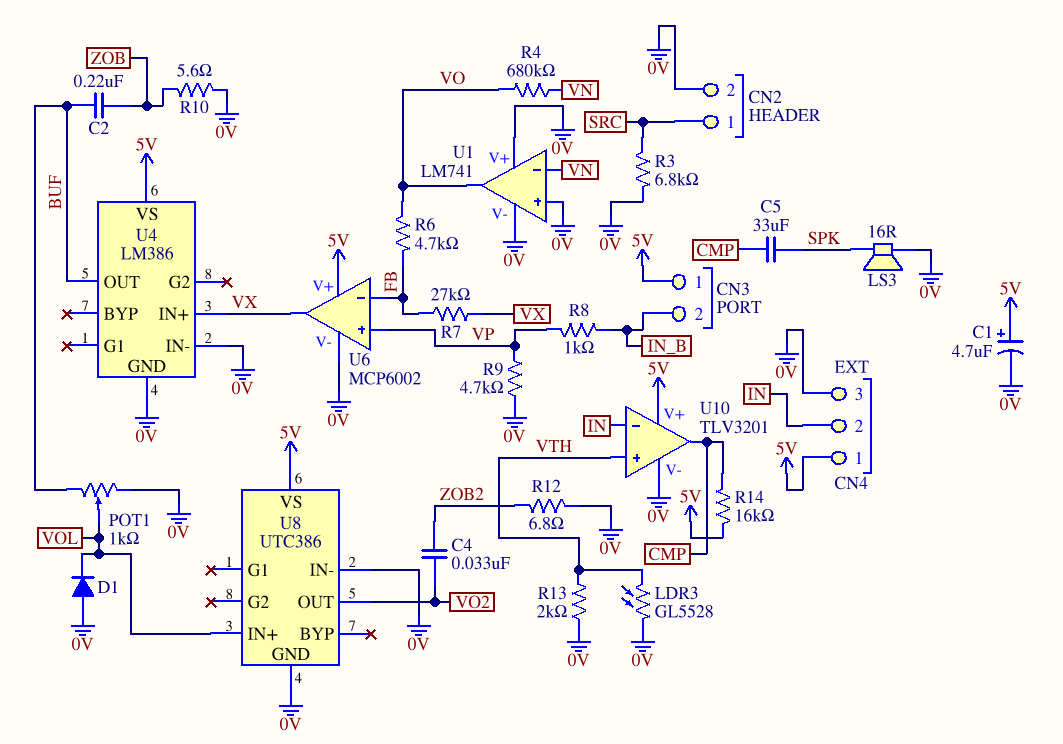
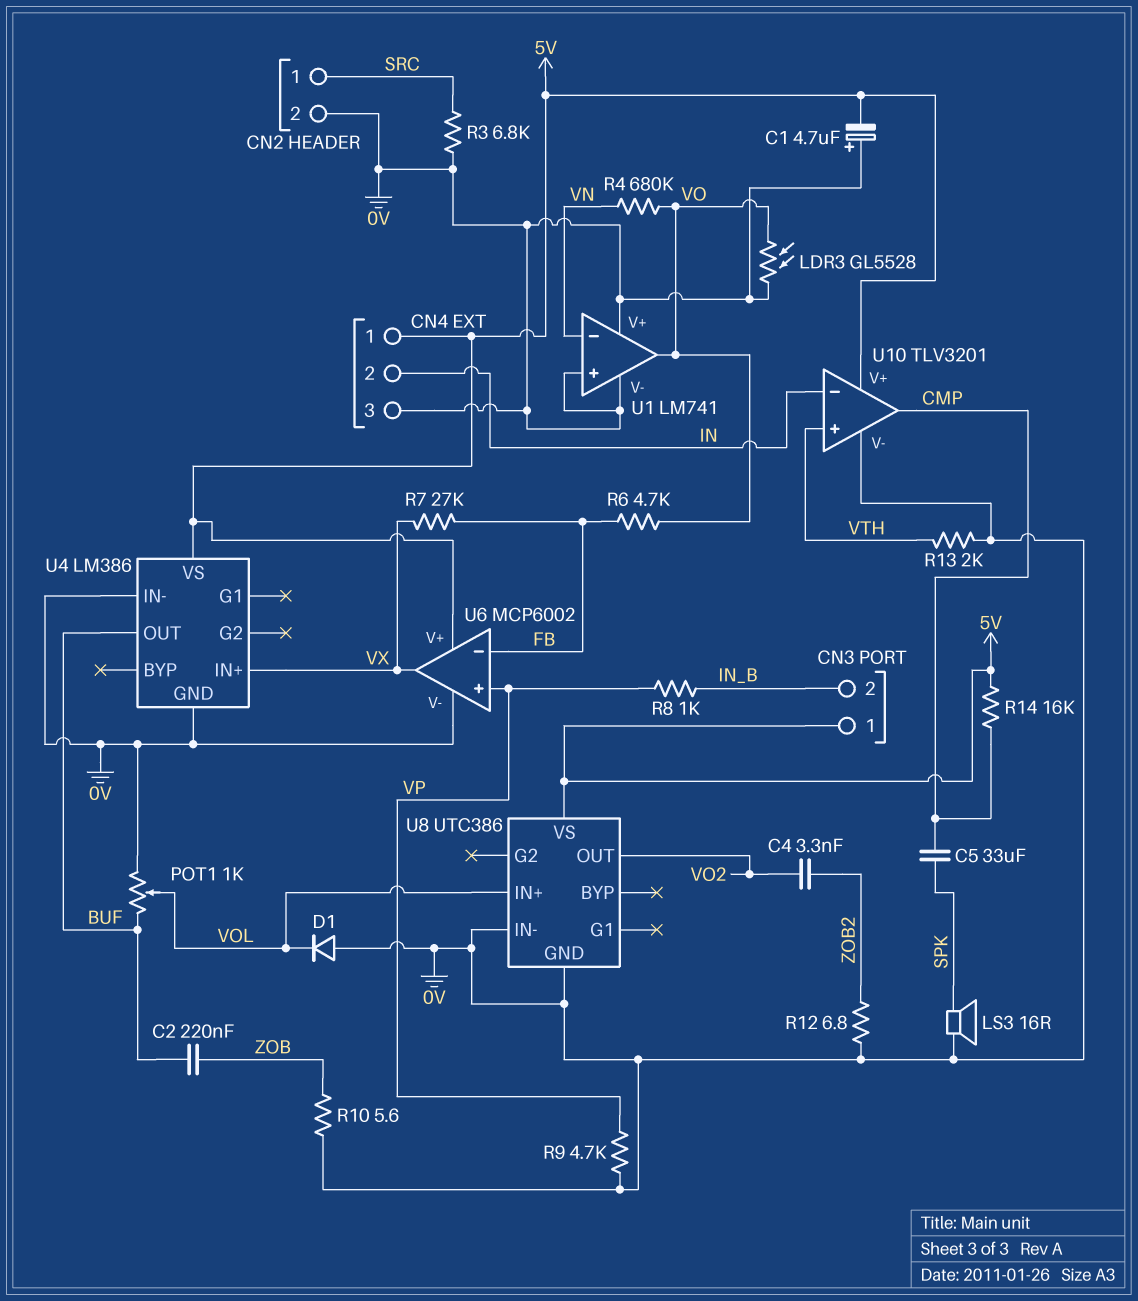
C1: 4.7uF (plus 5V, minus 0V) -> 4.7uF (plus 0V, minus 5V)
C4: 33nF (VO2, ZOB2) -> 3.3nF (VO2, ZOB2)
LDR3: GL5528 (0V, VTH) -> GL5528 (0V, VO)

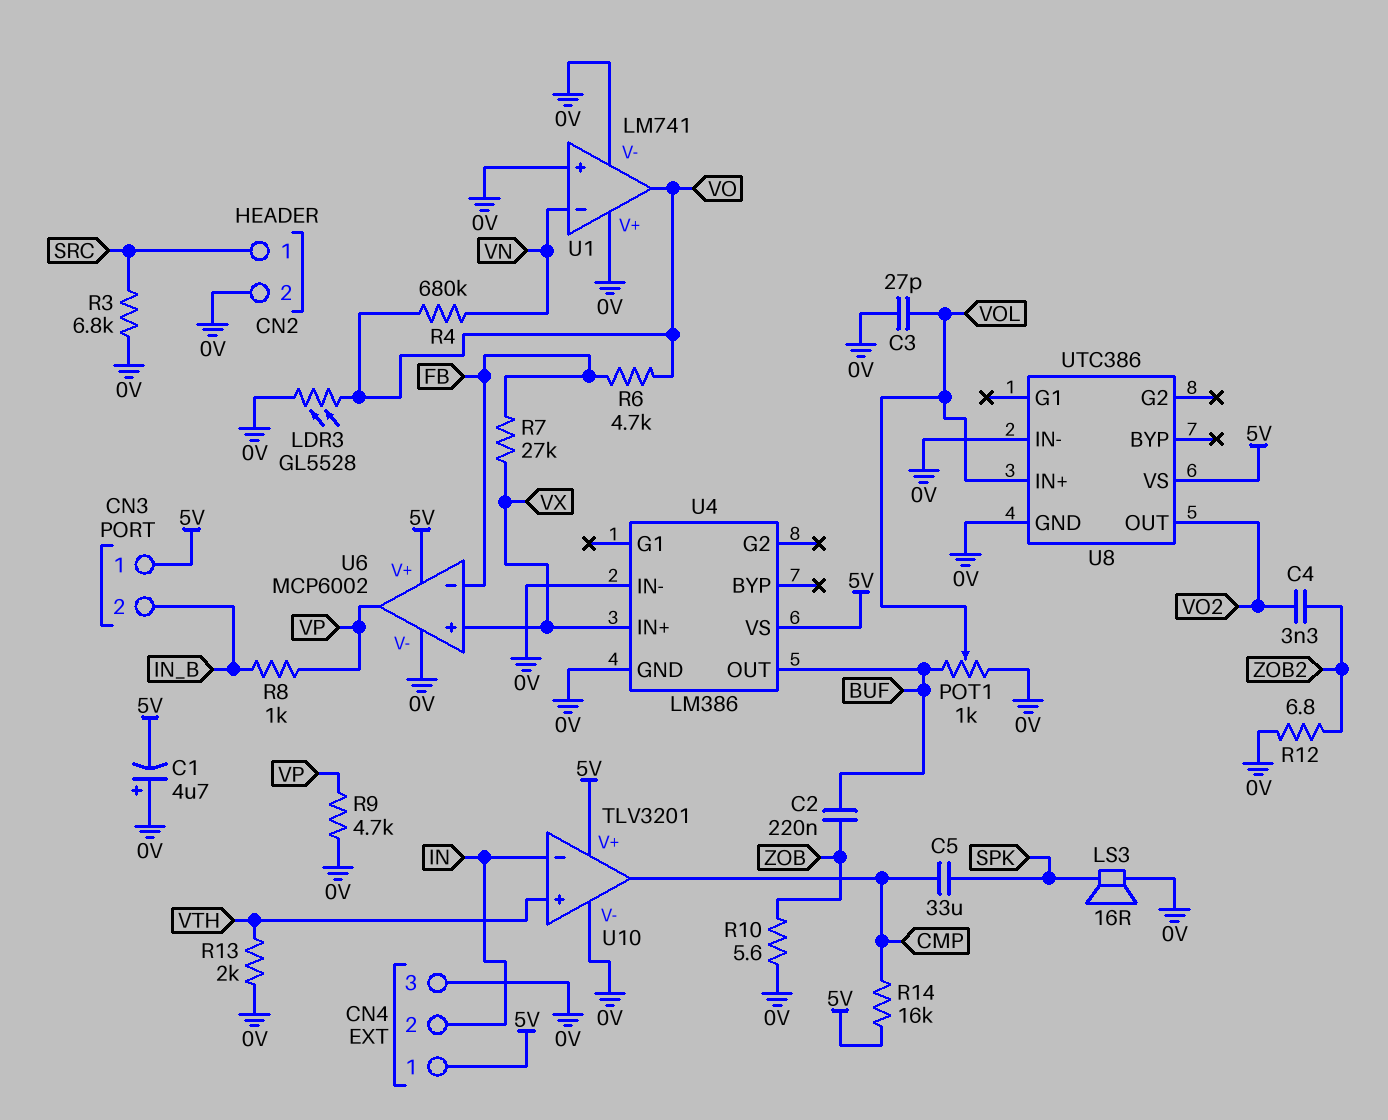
C3: none -> 27pF (0V, VOL)
D1: diode (A 0V, K VOL) -> none
U6 pin in+: VP -> VX
U6 pin out: VX -> VP

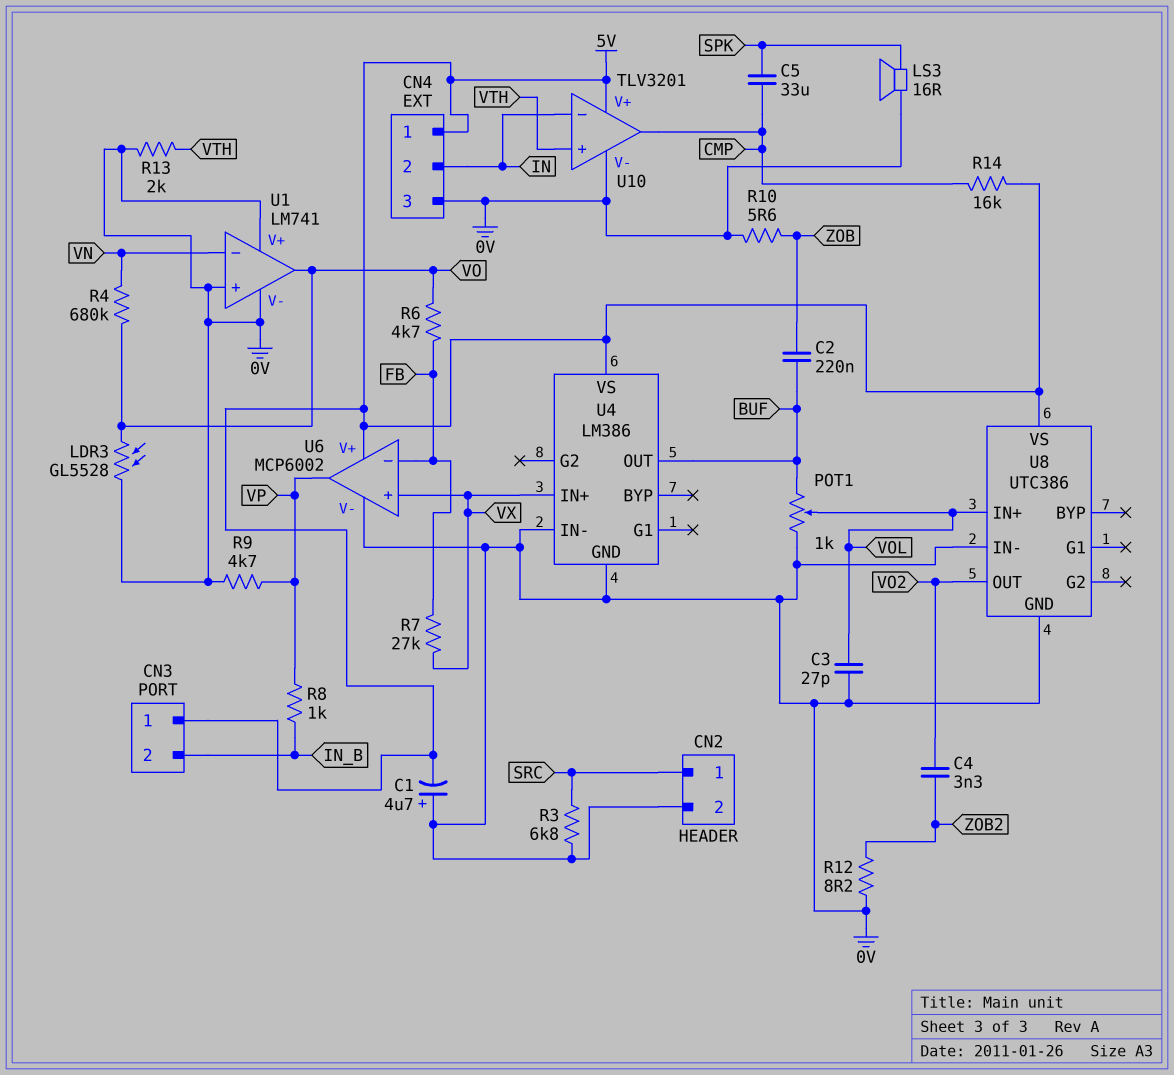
R12: 6.8 (0V, ZOB2) -> 8.2 (0V, ZOB2)

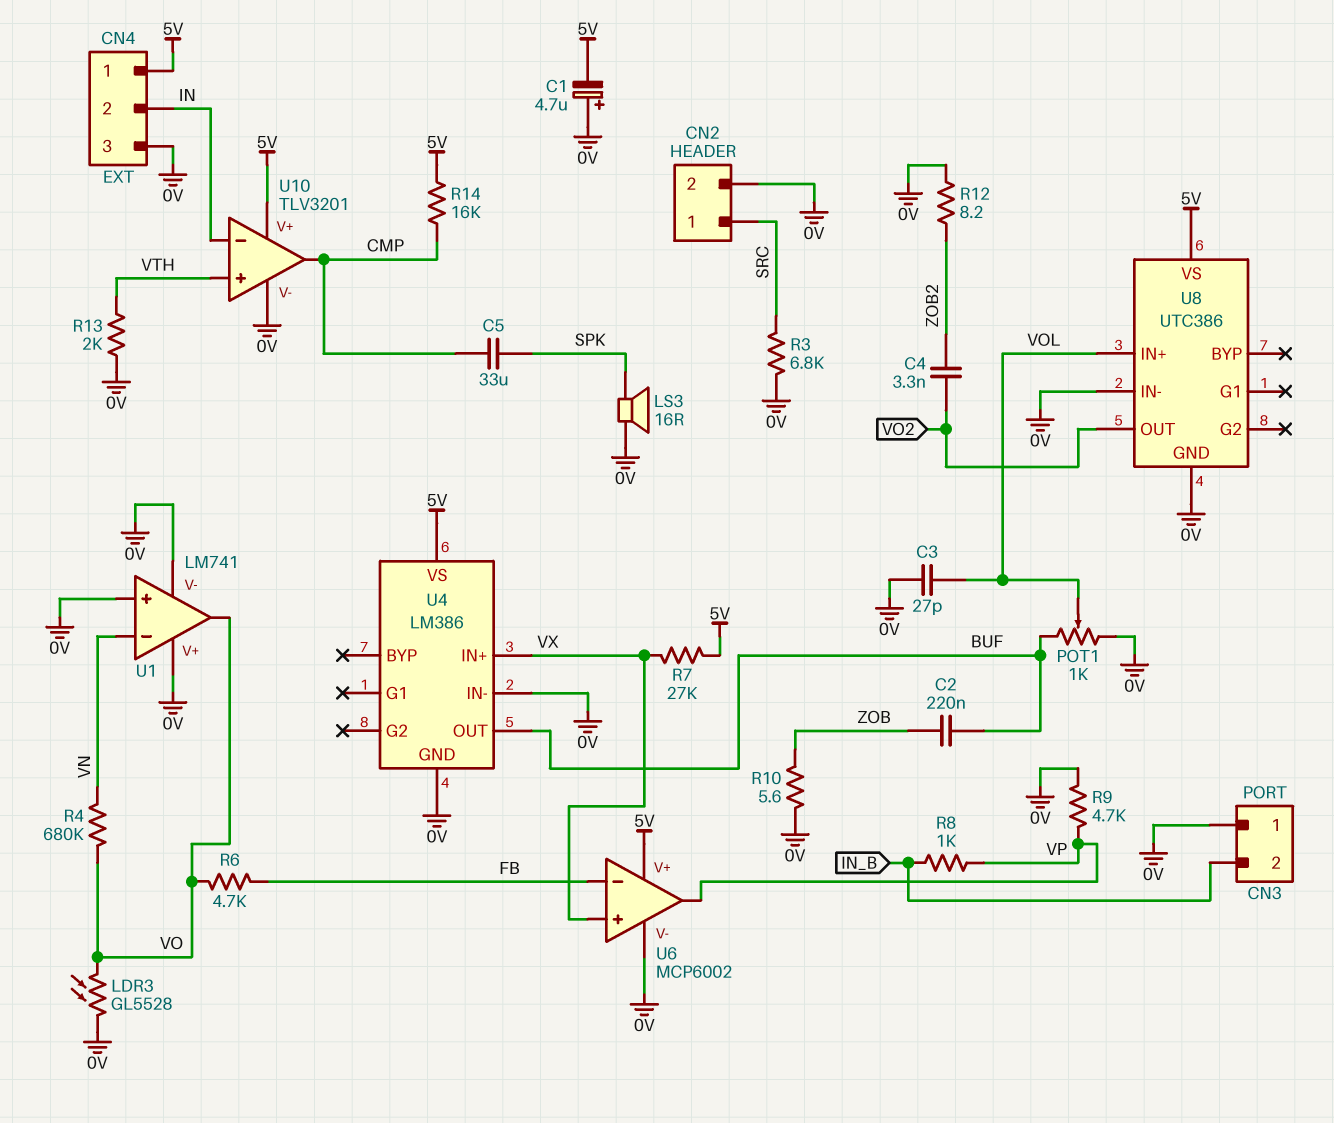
CN3 pin 1: 5V -> 0V
R7: 27k (FB, VX) -> 27k (5V, VX)

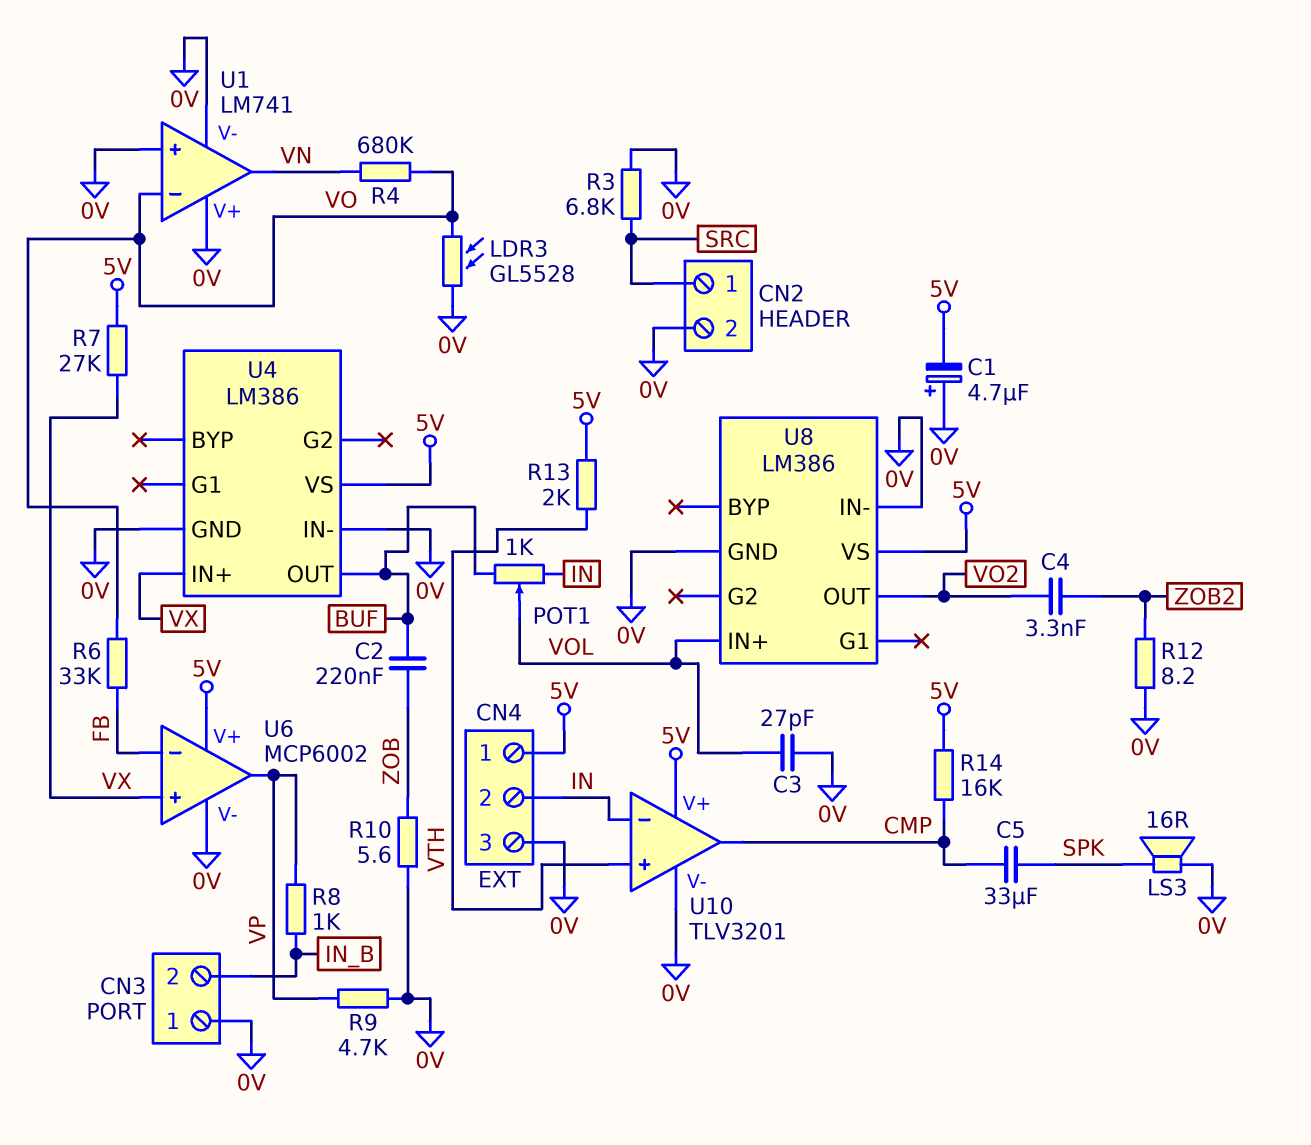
POT1: 1k (0V, BUF, wiper VOL) -> 1k (BUF, IN, wiper VOL)
R6: 4.7k (FB, VO) -> 33k (FB, VO)
R13: 2k (0V, VTH) -> 2k (5V, VTH)
U1 pin in-: VN -> VO
U1 pin out: VO -> VN
U8: UTC386 -> LM386

